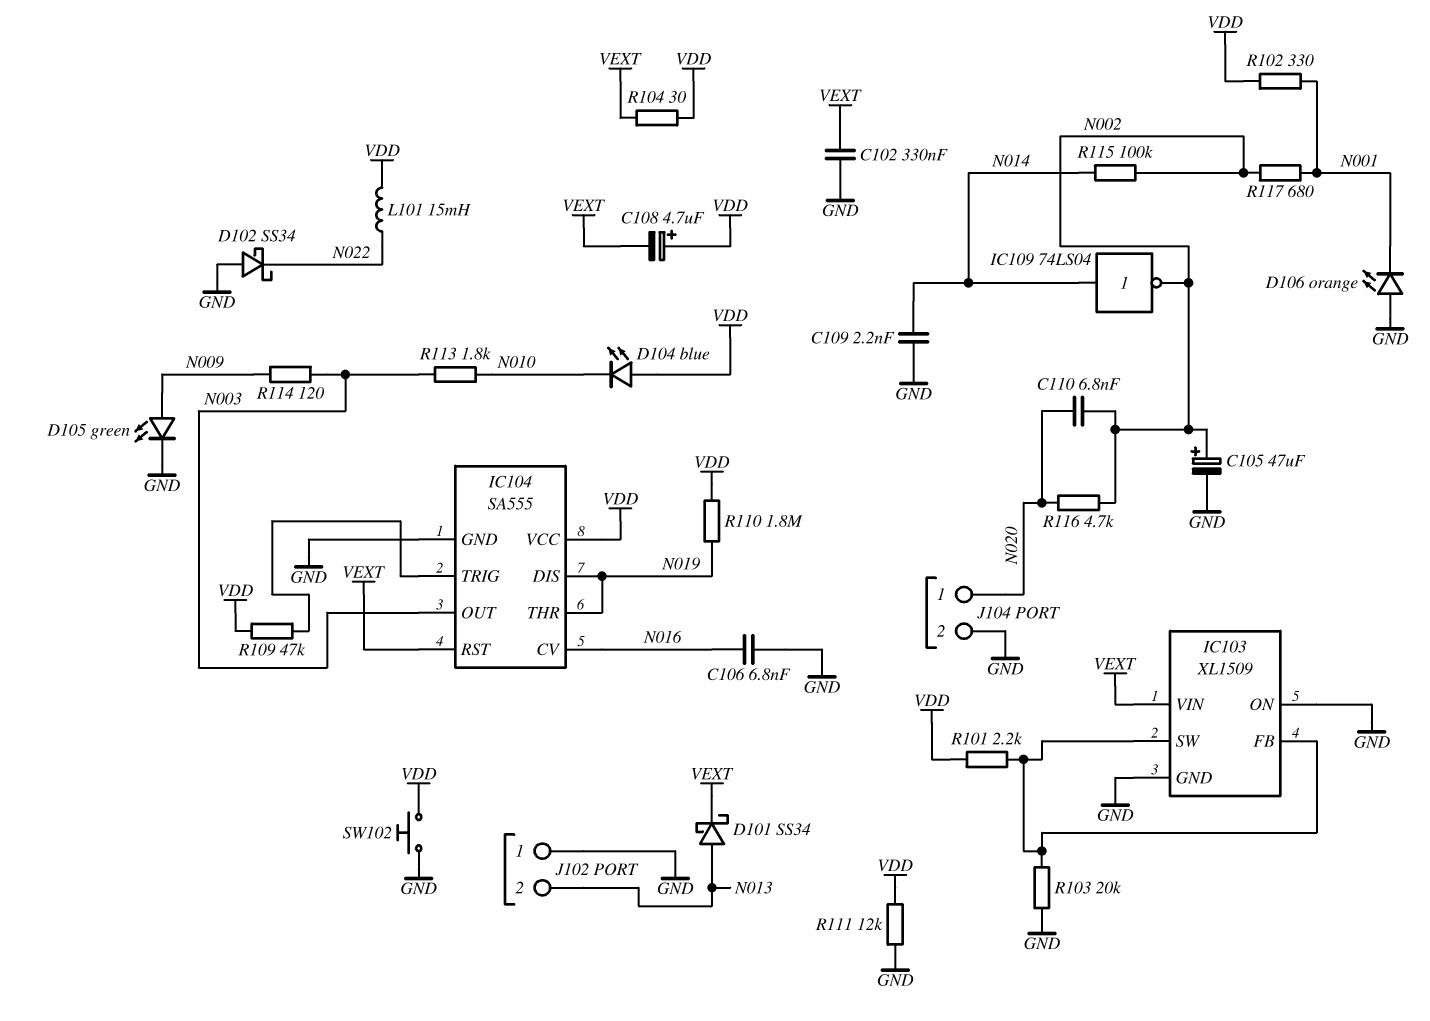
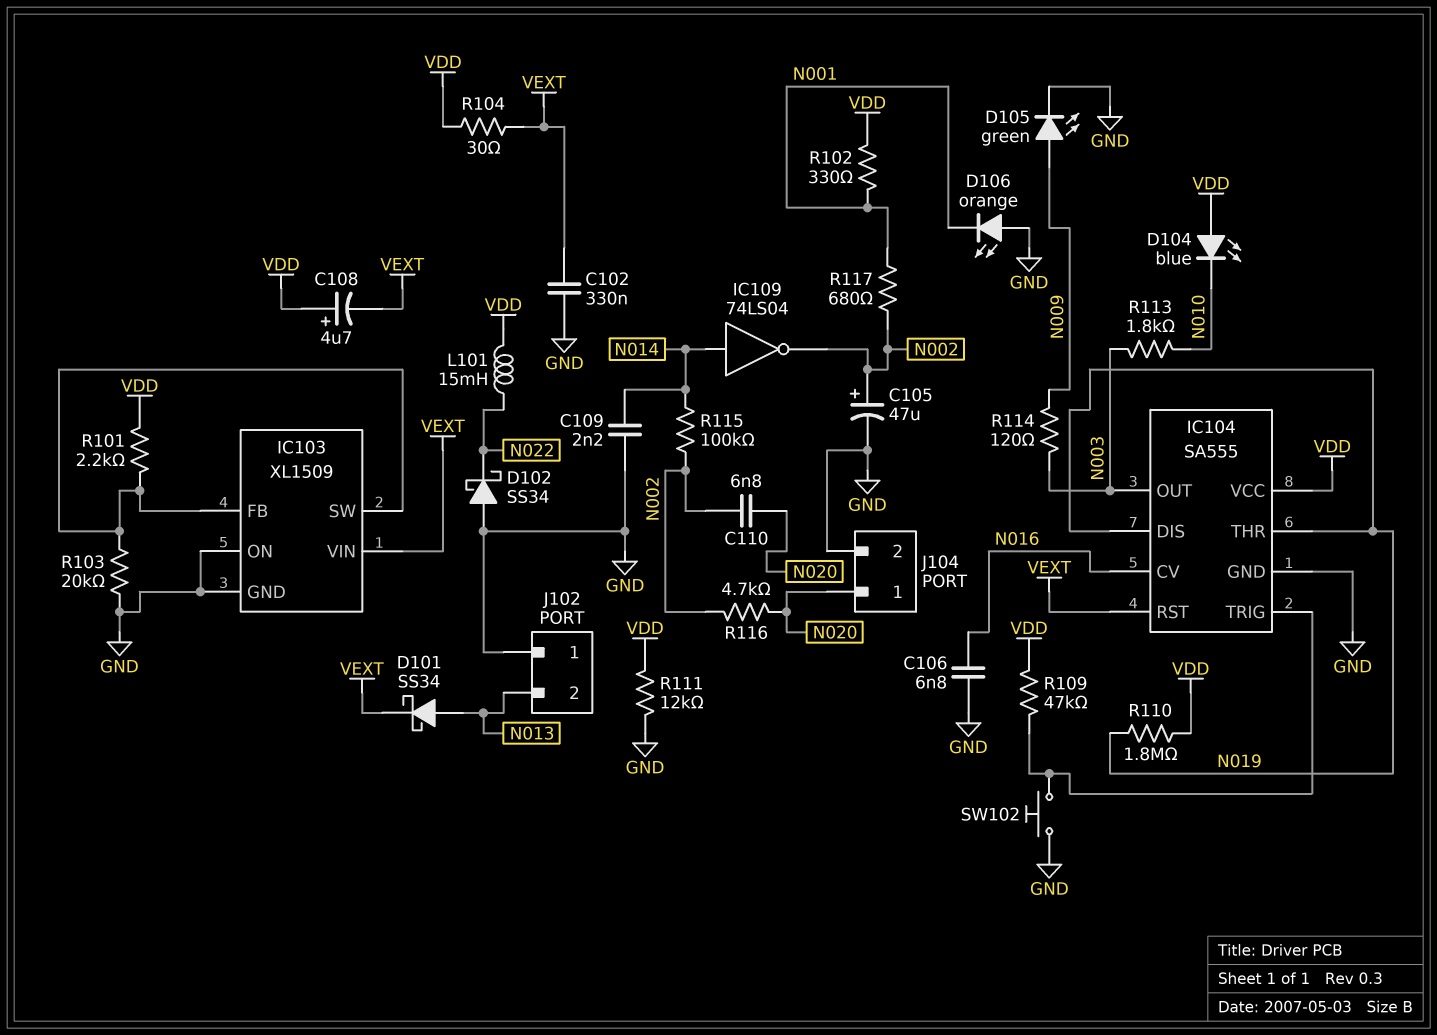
SW102: button (GND, VDD) -> button (GND, IC104/TRIG)

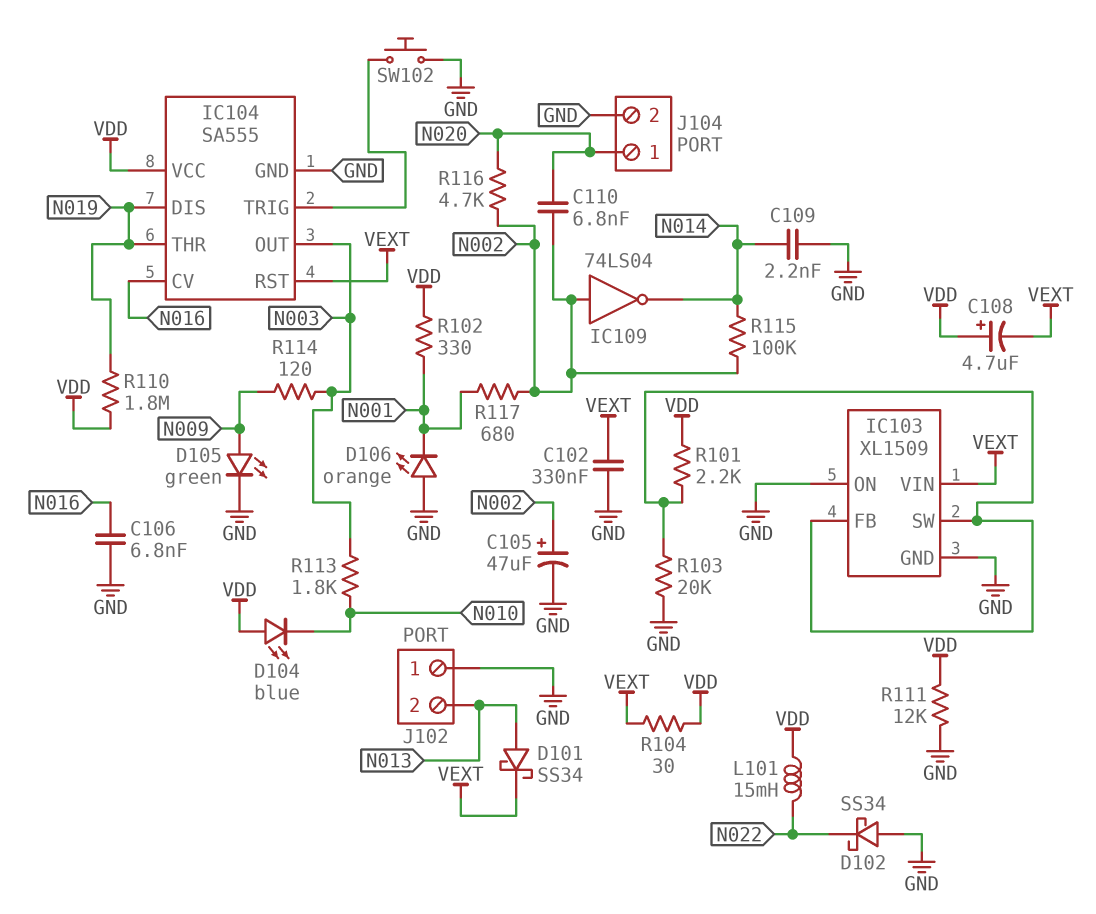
IC109: NOT 74LS04 (in N014, out N002) -> NOT 74LS04 (in N002, out N014)
R109: 47k (IC104/TRIG, VDD) -> none

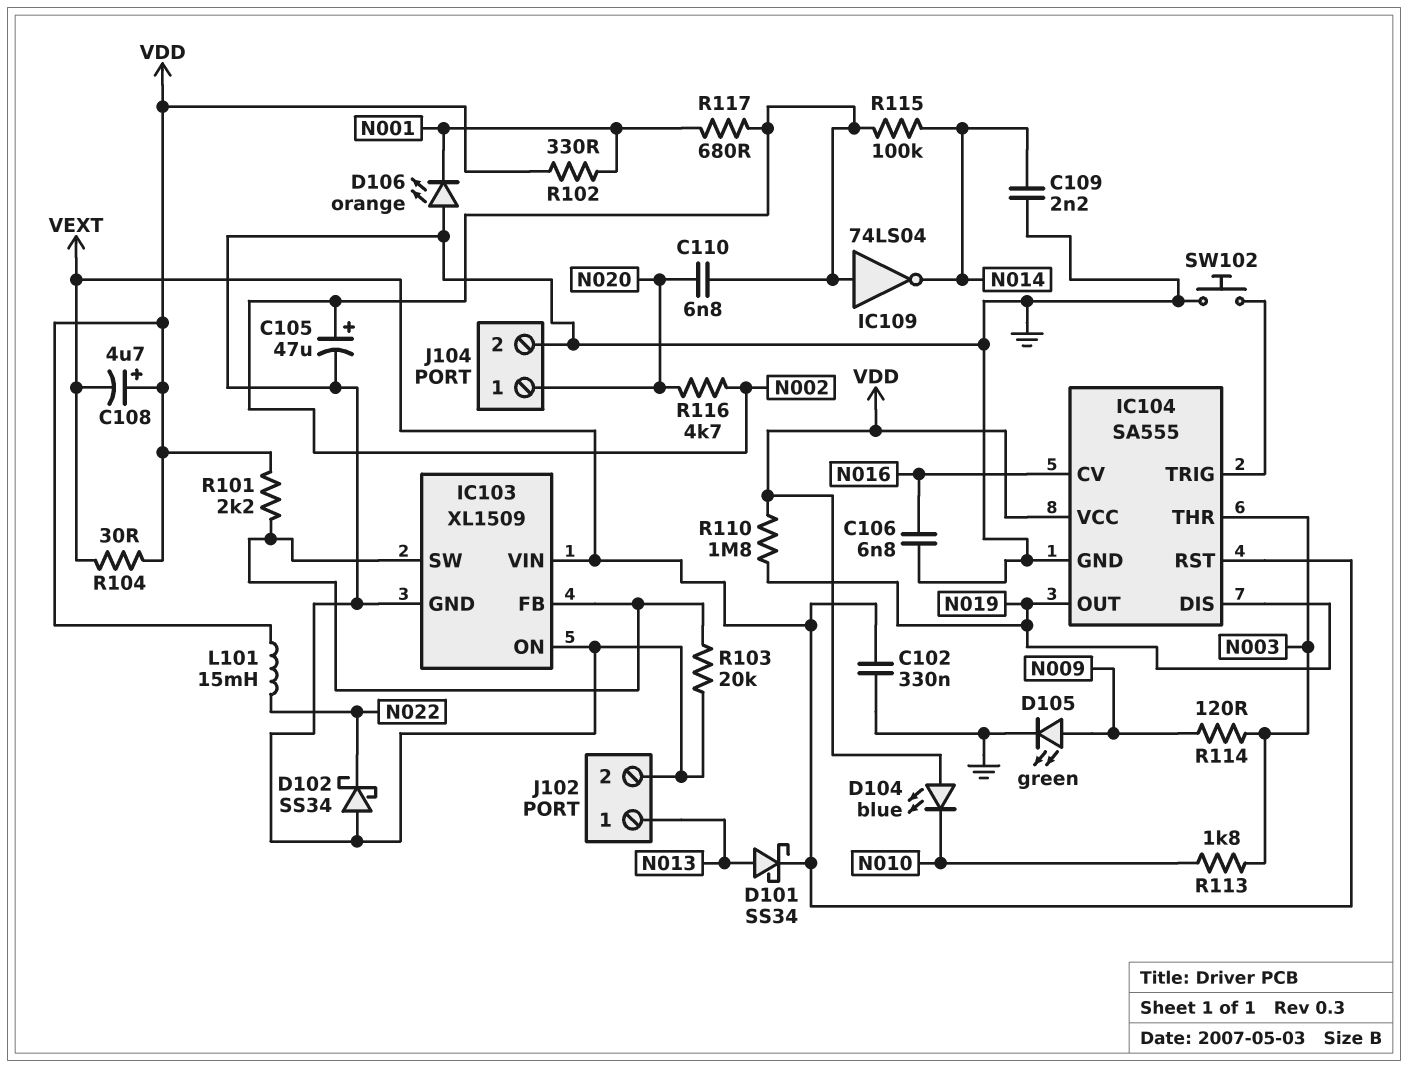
IC104 pin OUT: N003 -> N019
IC104 pin THR: N019 -> N003
J102 pin 1: GND -> N013
J102 pin 2: N013 -> GND
R111: 12k (GND, VDD) -> none

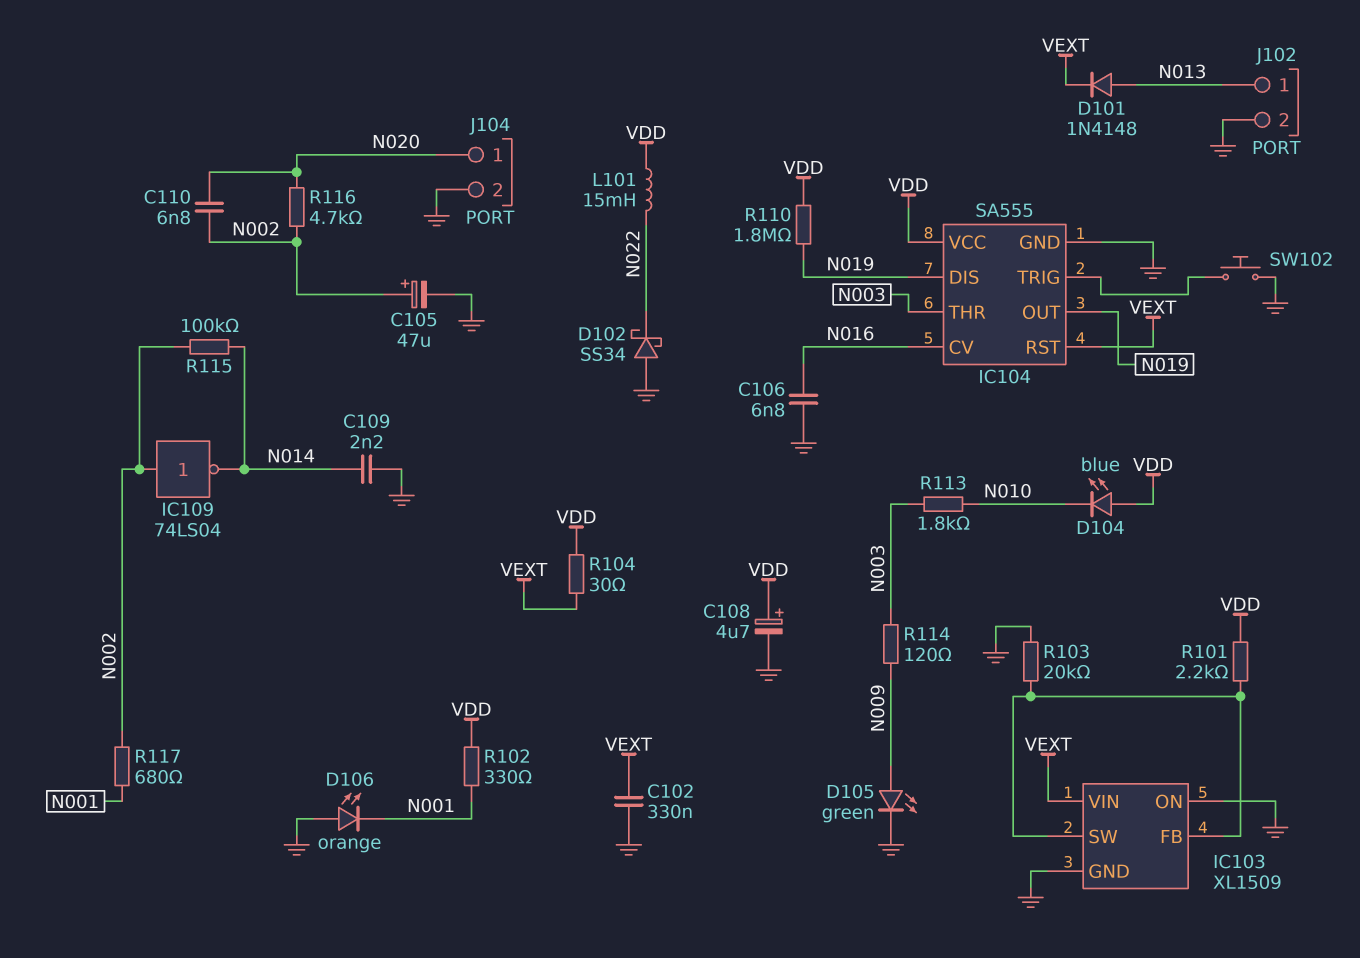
C108: 4.7uF (plus VDD, minus VEXT) -> 4.7uF (plus VDD, minus GND)
D101: schottky SS34 (A N013, K VEXT) -> diode 1N4148 (A N013, K VEXT)

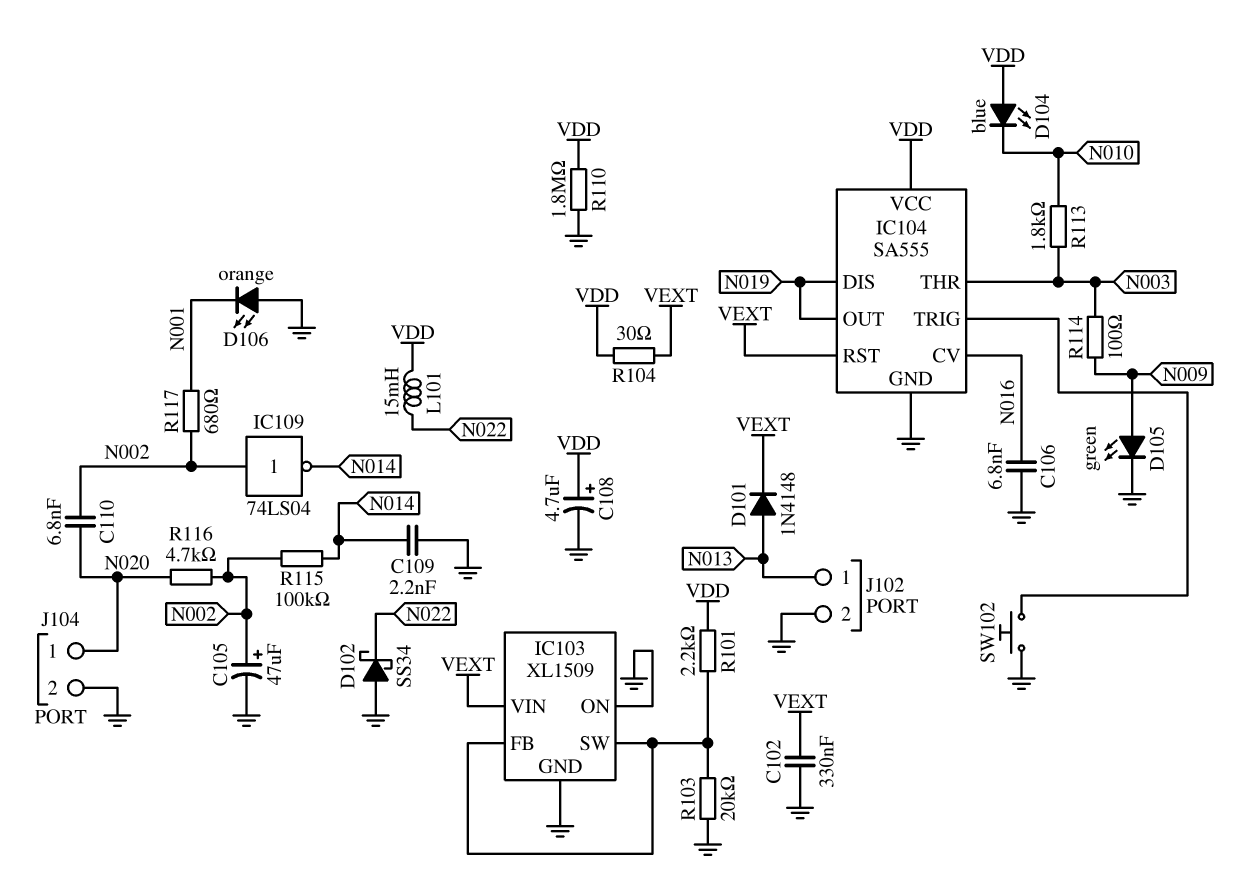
R102: 330 (N001, VDD) -> none
R110: 1.8M (N019, VDD) -> 1.8M (GND, VDD)
R114: 120 (N003, N009) -> 100 (N003, N009)

